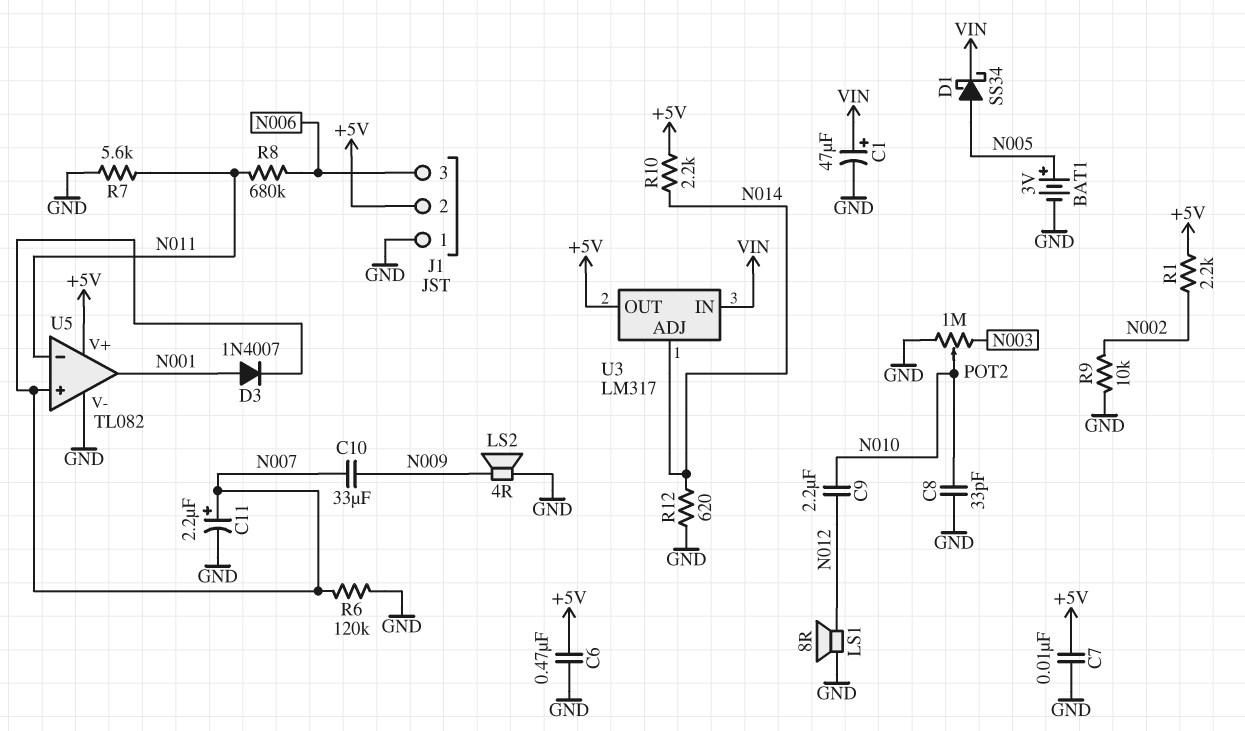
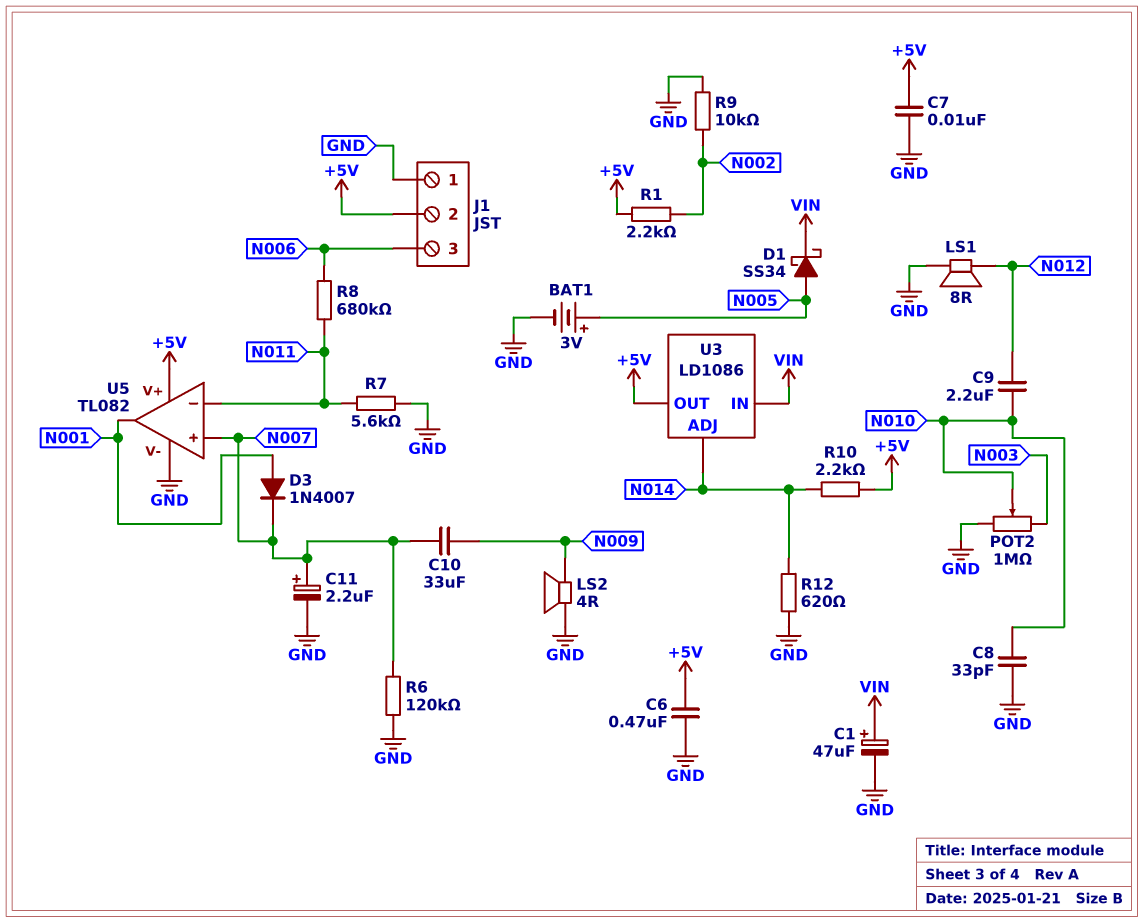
U3: LM317 -> LD1086

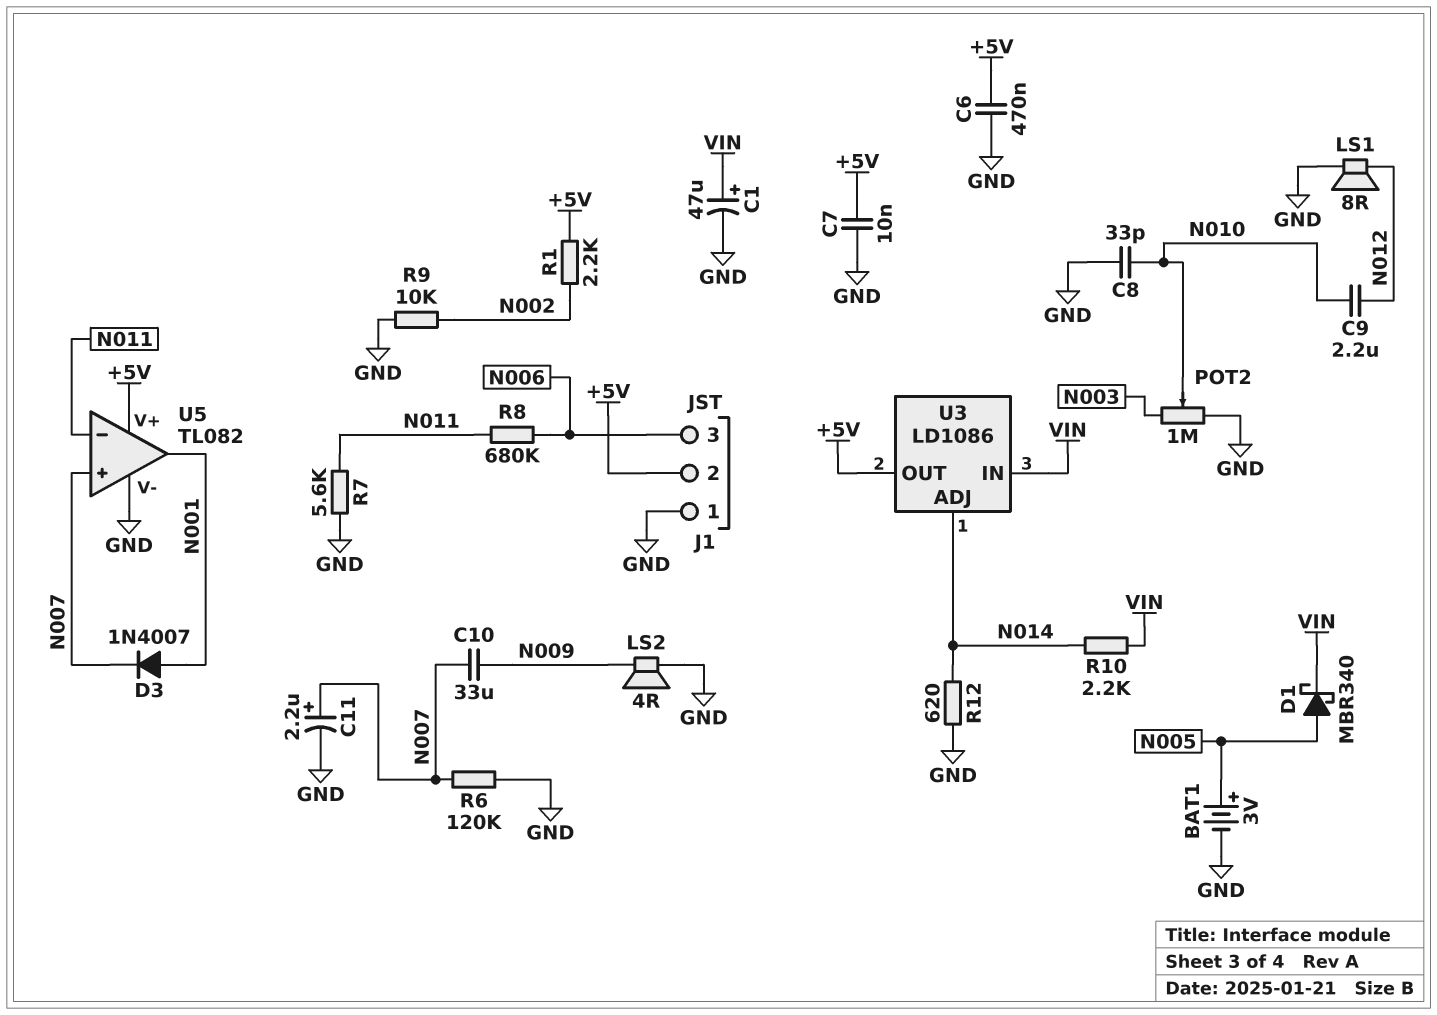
D1: schottky SS34 (A N005, K VIN) -> schottky MBR340 (A N005, K VIN)
R10: 2.2k (+5V, N014) -> 2.2k (N014, VIN)

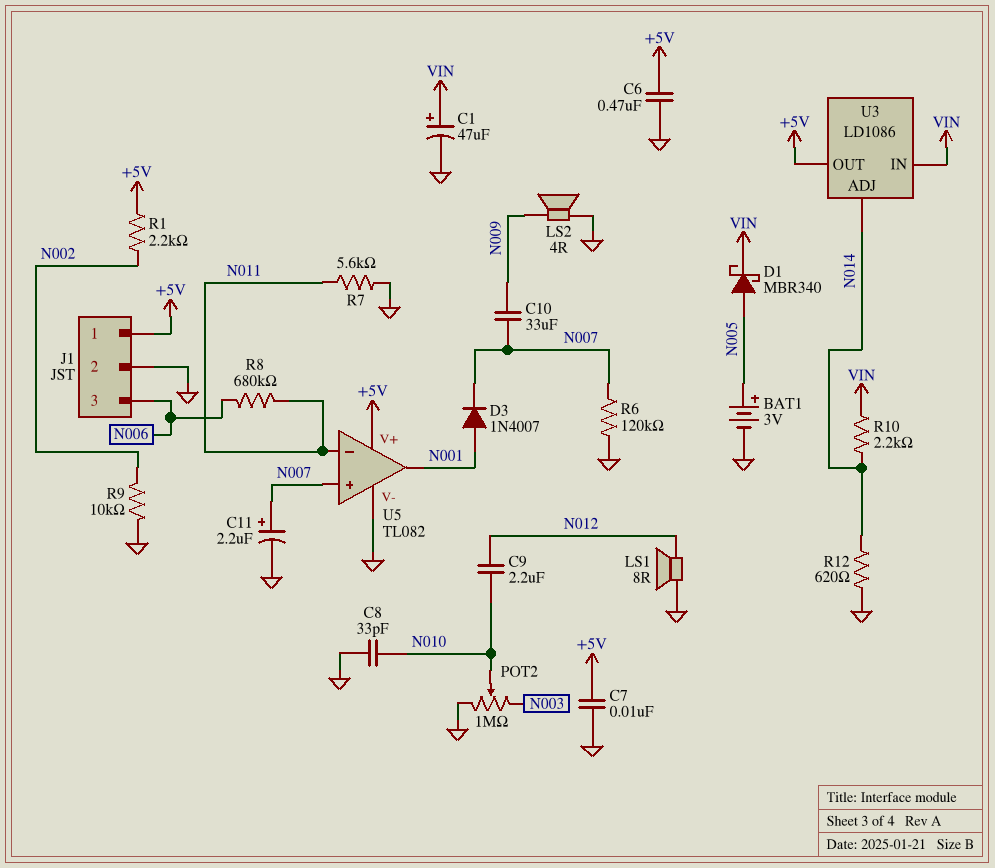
J1 pin 1: GND -> +5V
J1 pin 2: +5V -> GND

